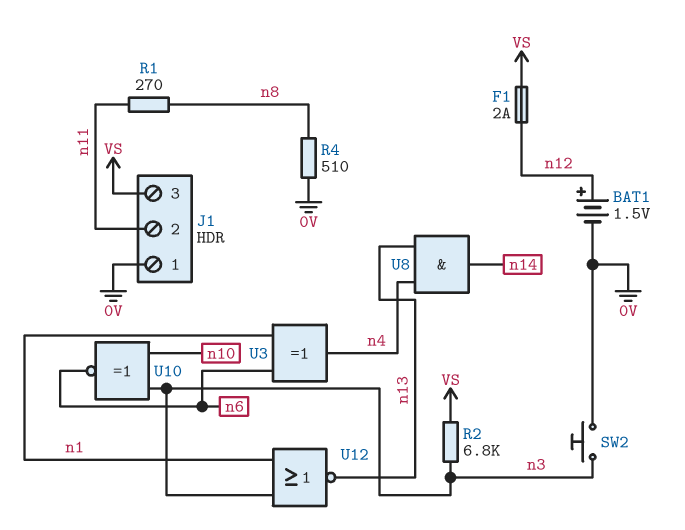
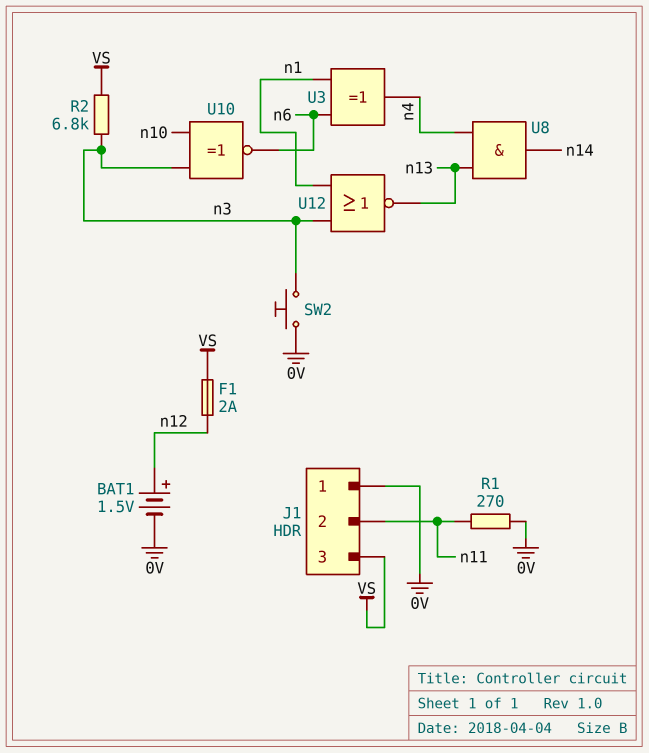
R1: 270 (n8, n11) -> 270 (0V, n11)
R4: 510 (0V, n8) -> none

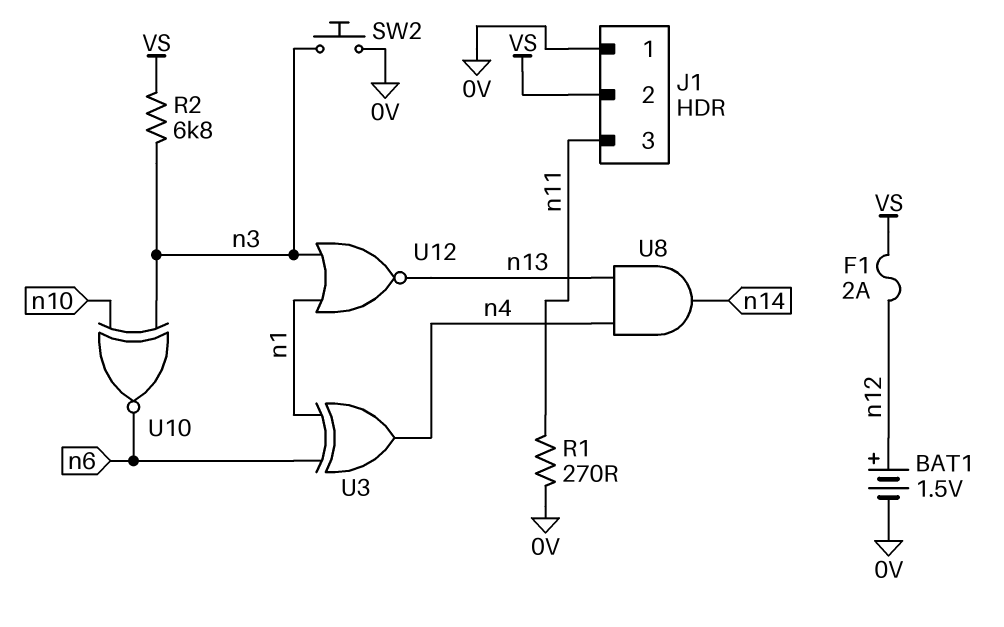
J1 pin 2: n11 -> VS
J1 pin 3: VS -> n11

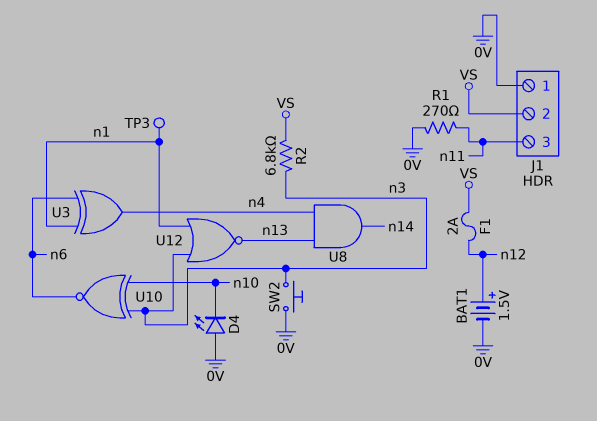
D4: none -> LED (A 0V, K n10)
TP3: none -> test point (n1)

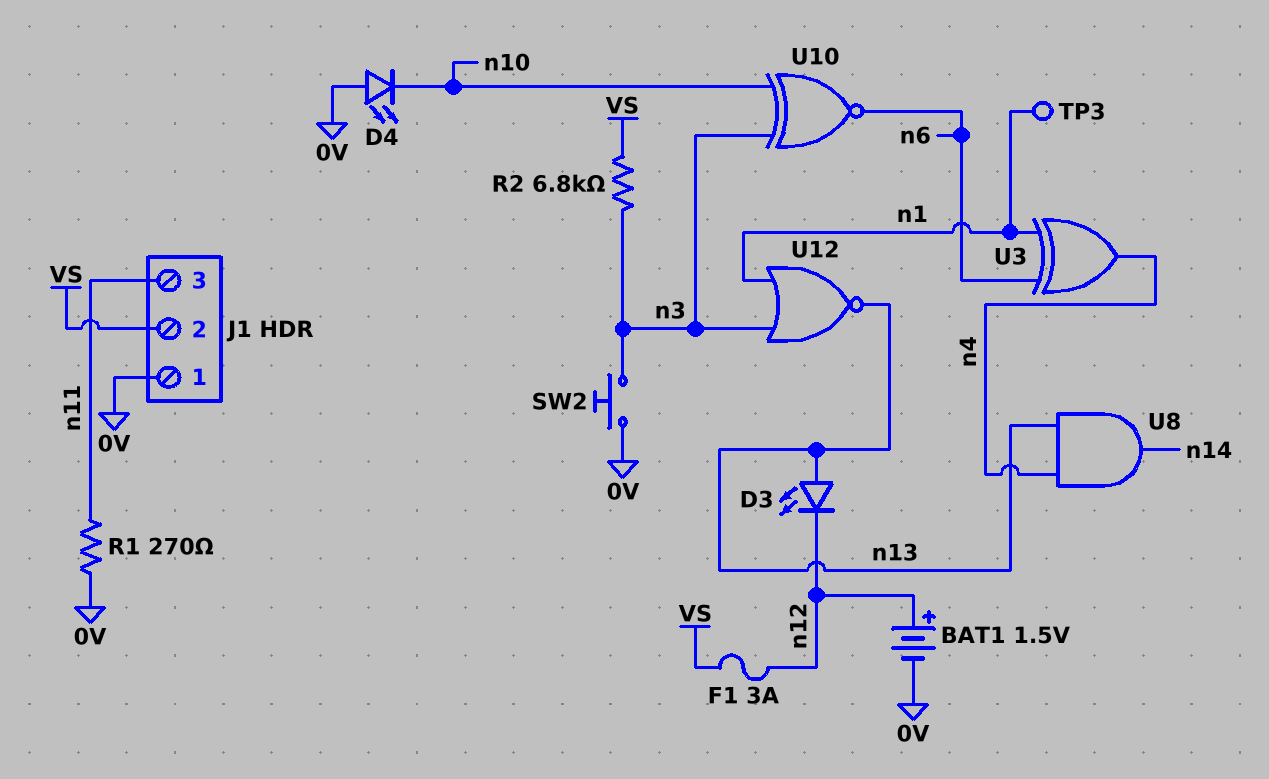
D3: none -> LED (A n13, K n12)
F1: 2A (VS, n12) -> 3A (VS, n12)

